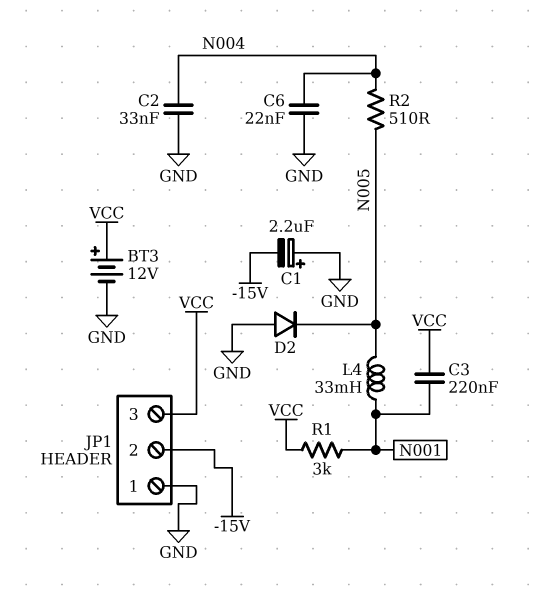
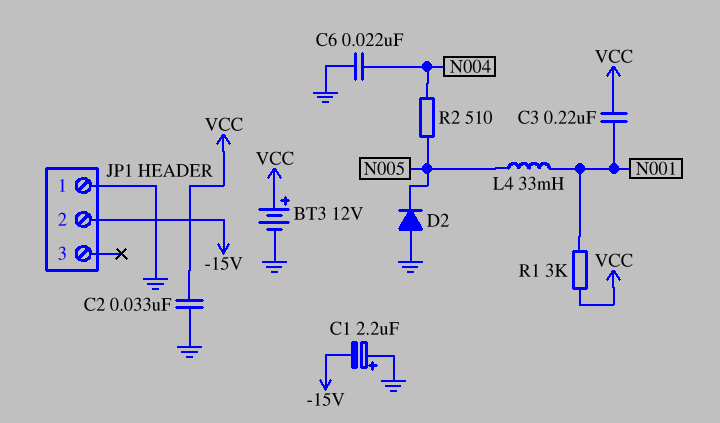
C2: 33nF (GND, N004) -> 33nF (GND, VCC)
JP1 pin 3: VCC -> none

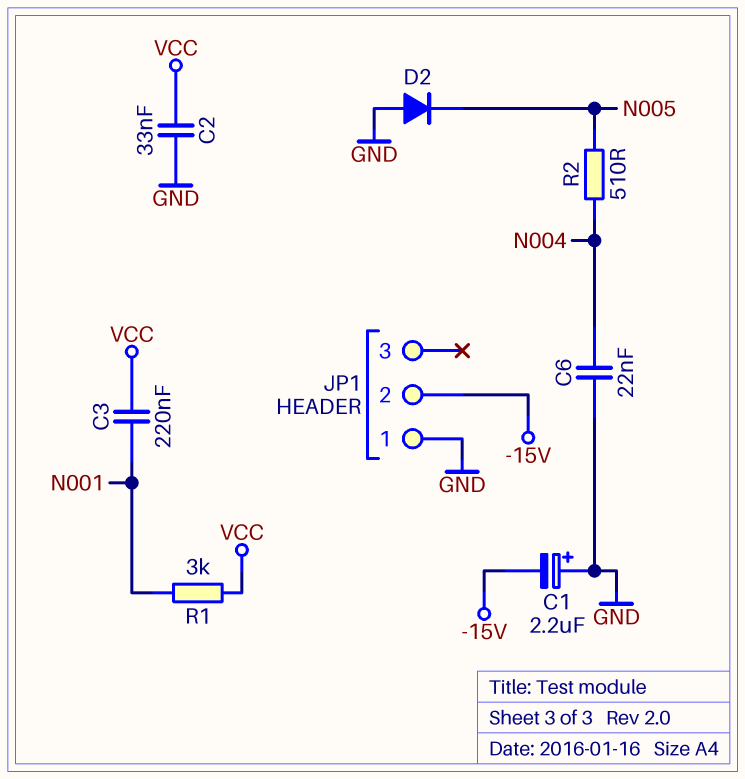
BT3: 12V (plus VCC, minus GND) -> none
L4: 33mH (N001, N005) -> none

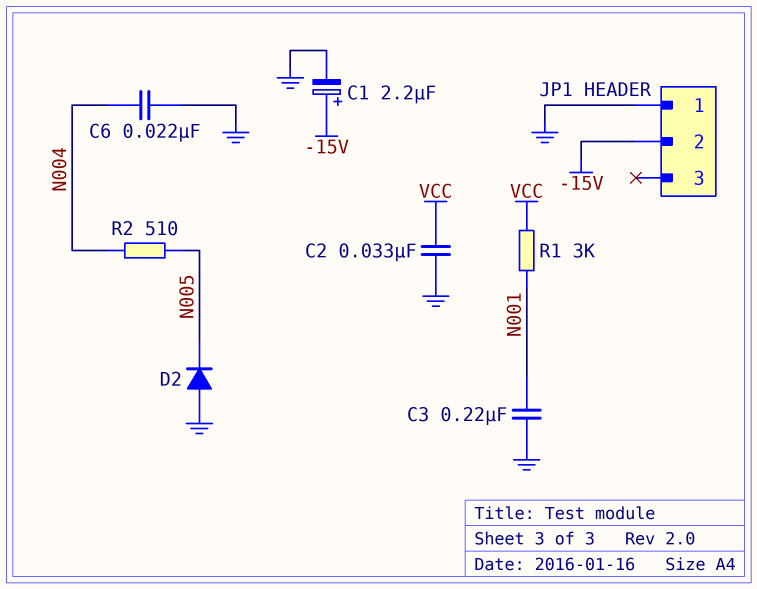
C1: 2.2uF (plus GND, minus -15V) -> 2.2uF (plus -15V, minus GND)
C3: 220nF (N001, VCC) -> 220nF (GND, N001)

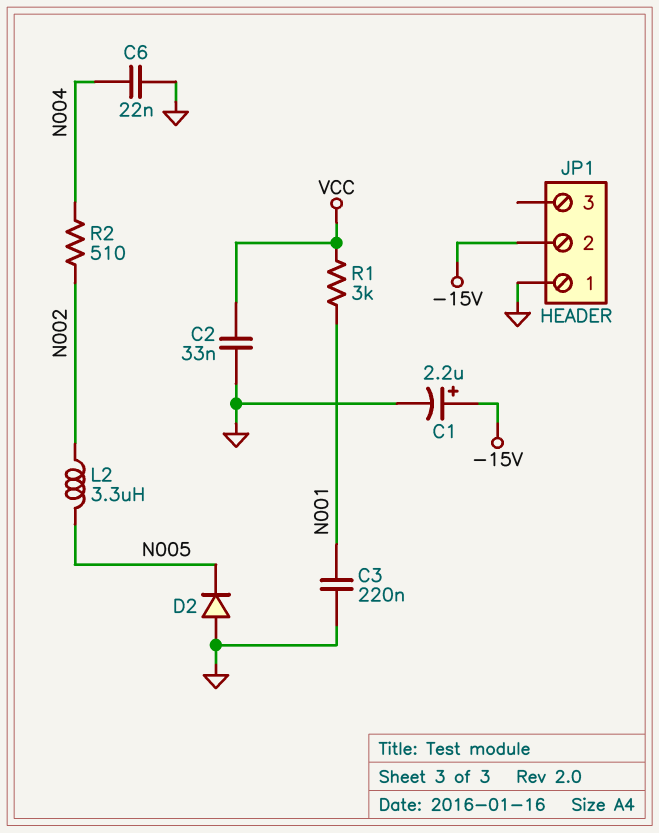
L2: none -> 3.3uH (N002, N005)
R2: 510 (N004, N005) -> 510 (N002, N004)

